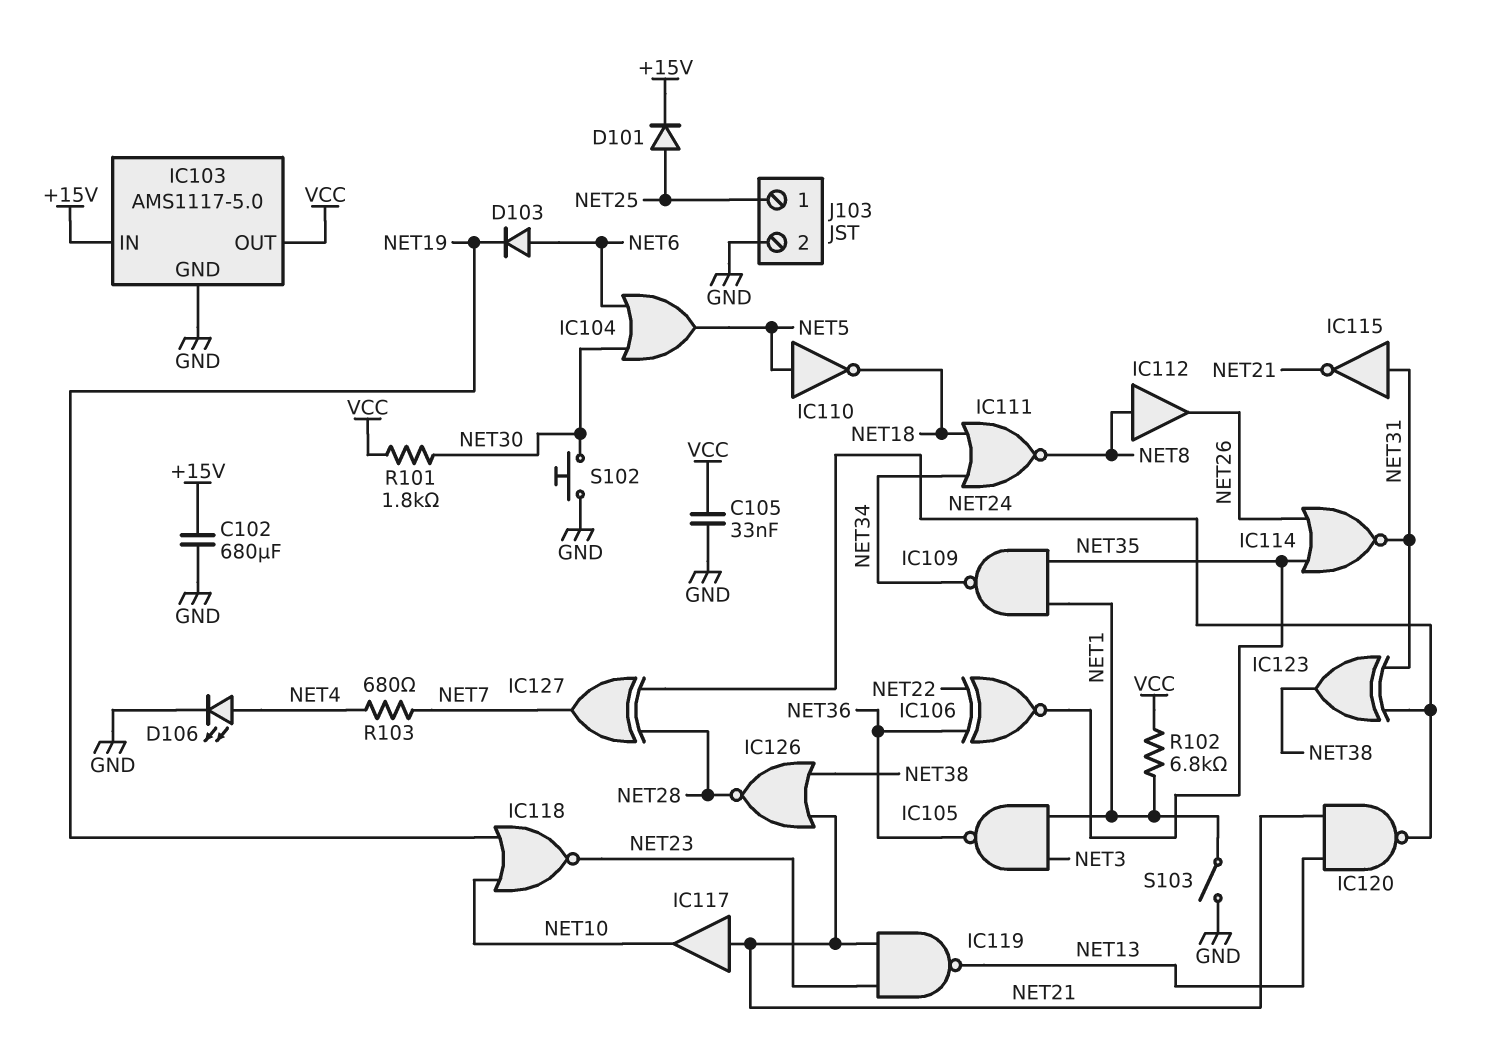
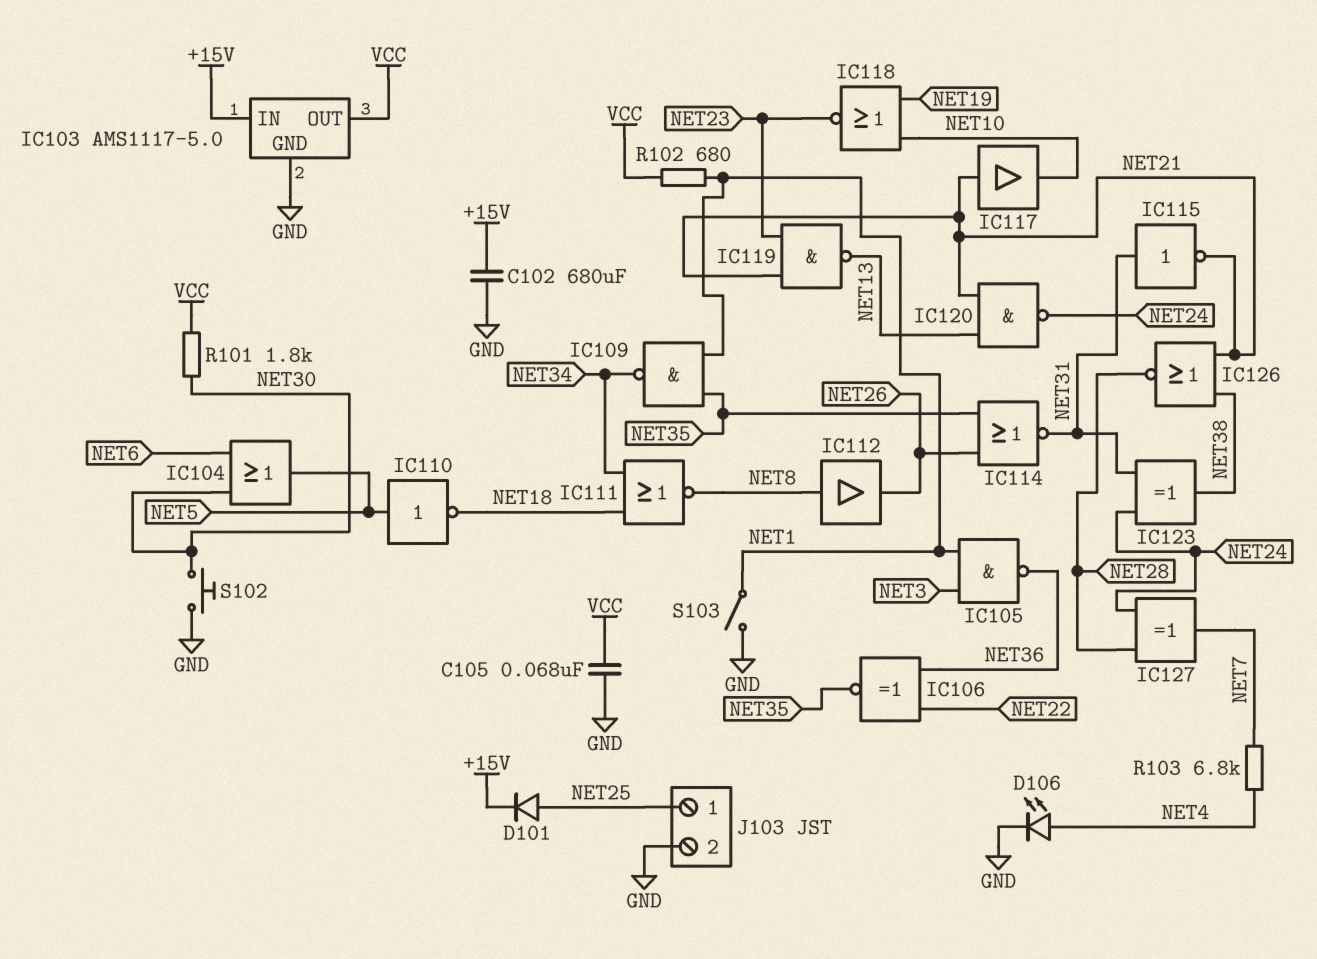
C105: 33nF (GND, VCC) -> 68nF (GND, VCC)
D103: diode (A NET6, K NET19) -> none
R102: 6.8k (NET1, VCC) -> 680 (NET1, VCC)
R103: 680 (NET4, NET7) -> 6.8k (NET4, NET7)

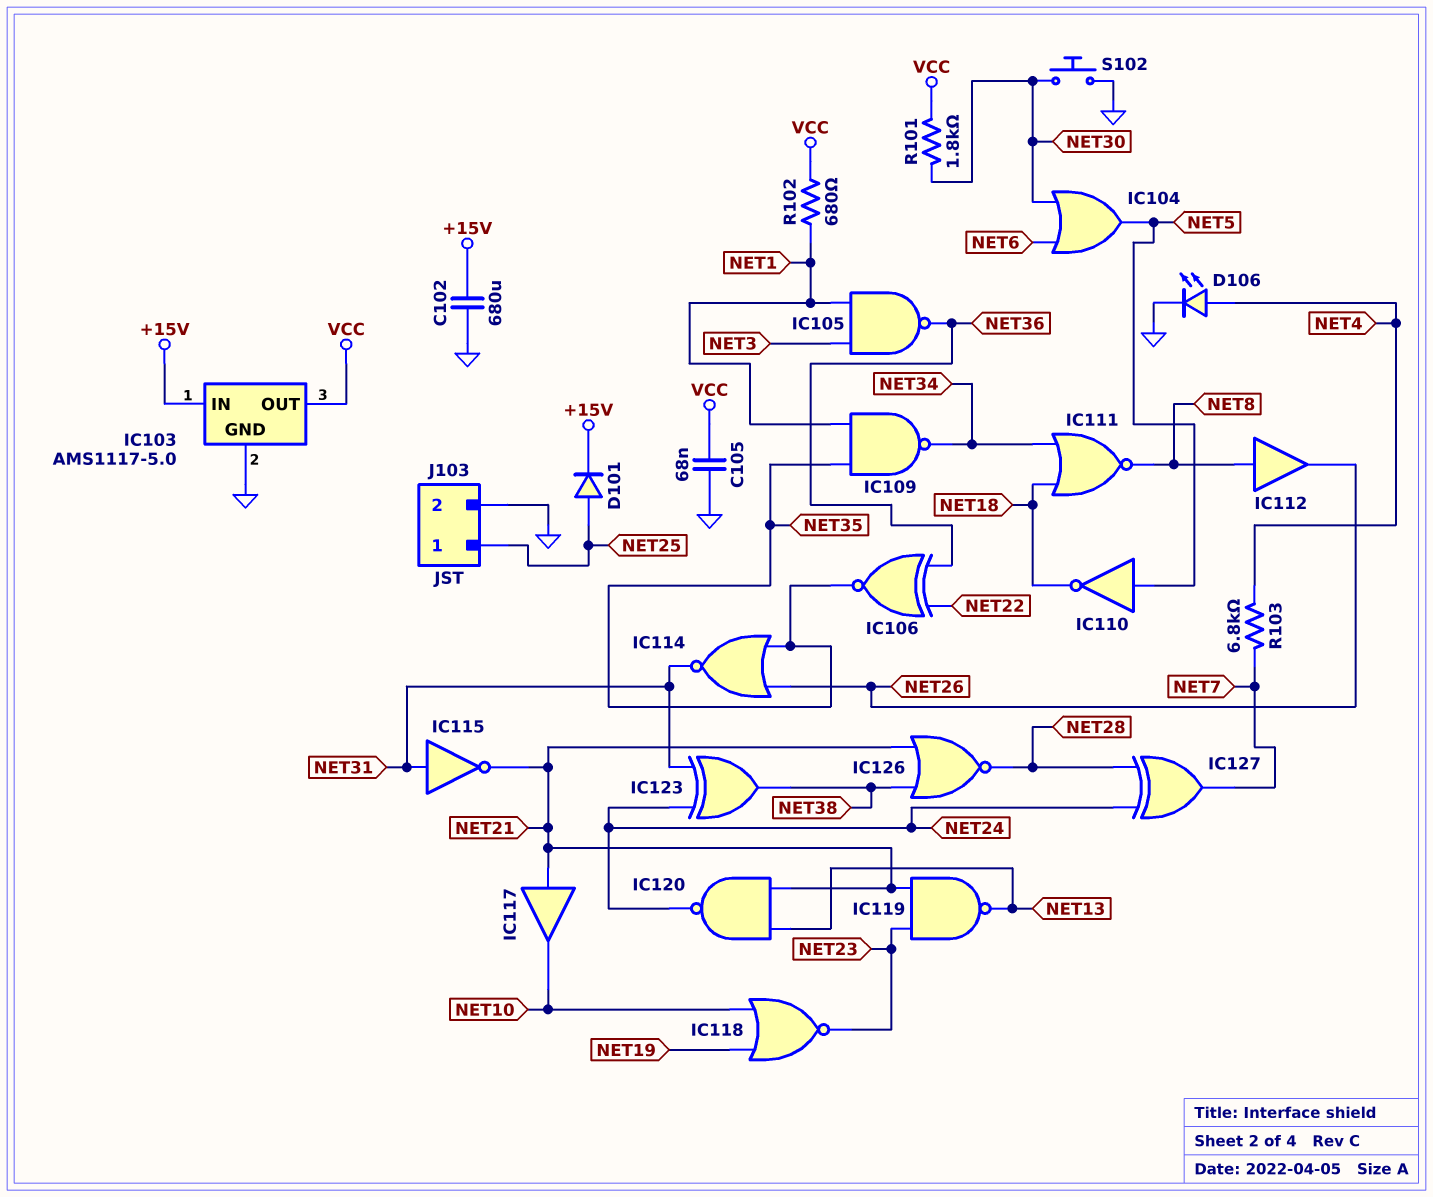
S103: switch (GND, NET1) -> none

